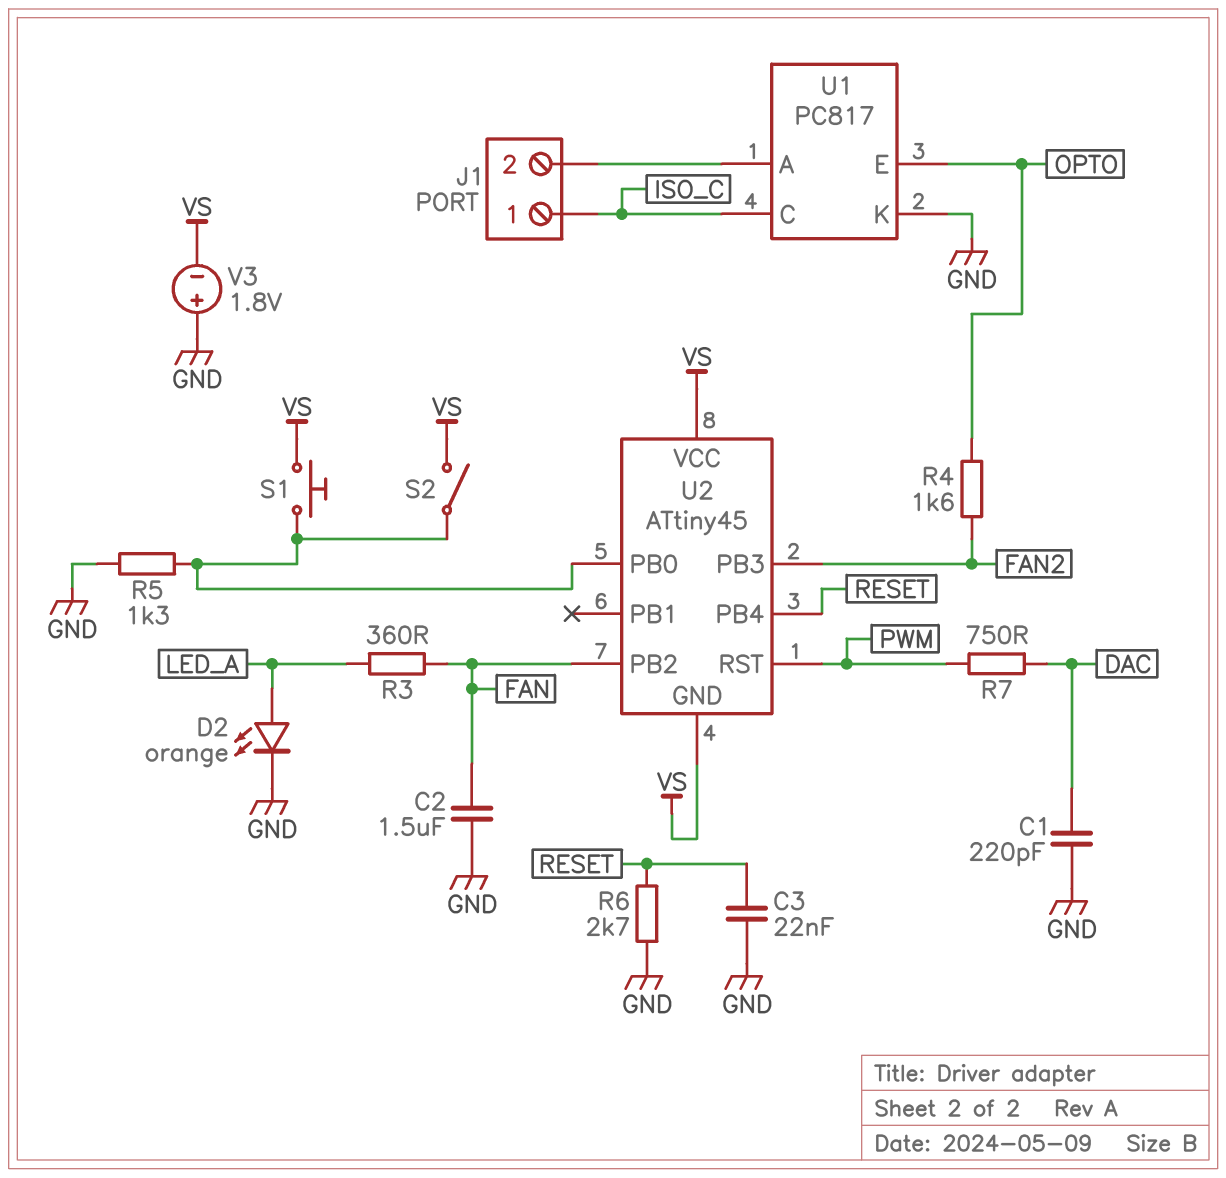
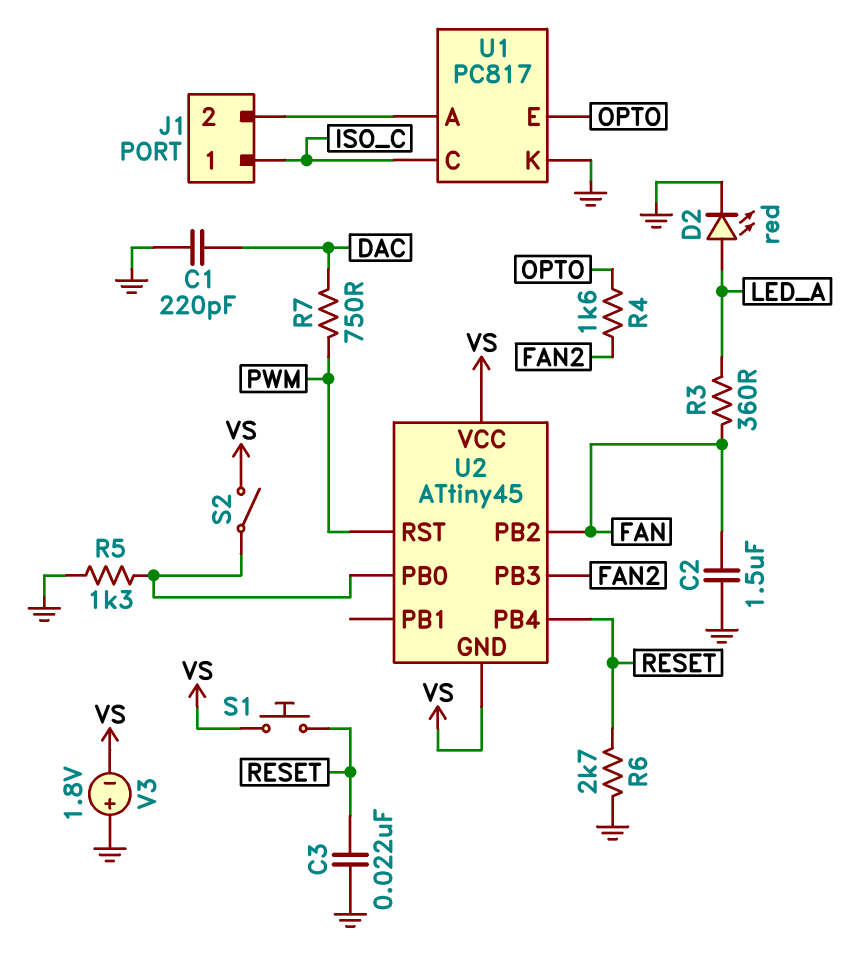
D2: LED orange (A LED_A, K GND) -> LED red (A LED_A, K GND)
S1: button (U2/PB0, VS) -> button (RESET, VS)

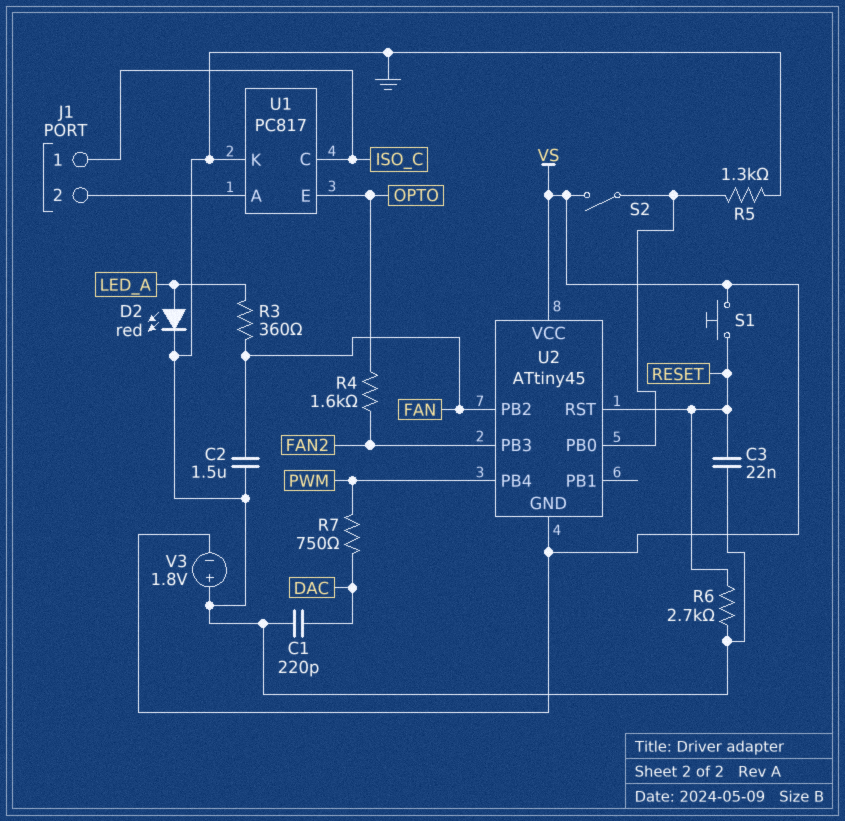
U2 pin PB4: RESET -> PWM
U2 pin RST: PWM -> RESET

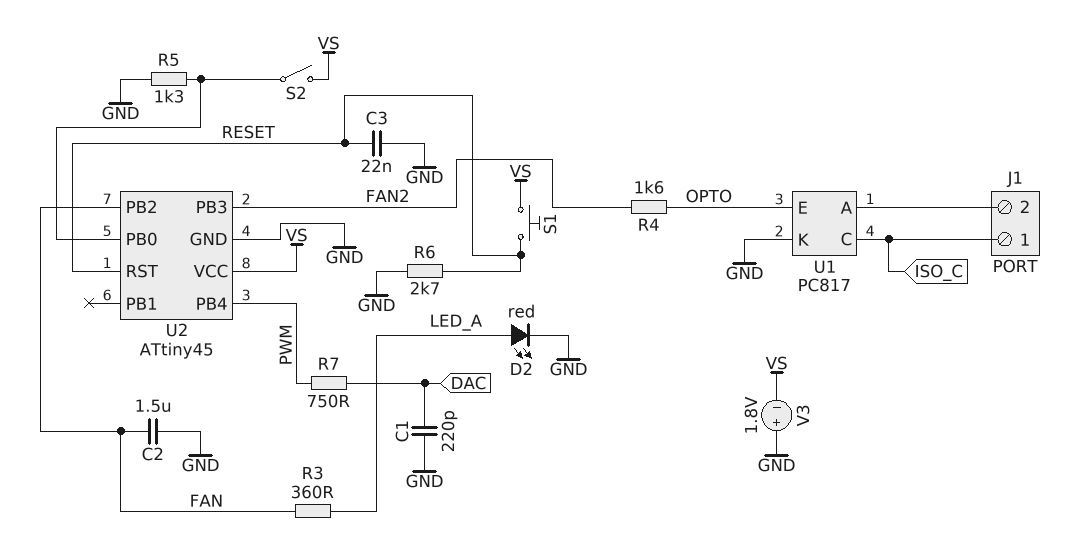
U2 pin GND: VS -> GND

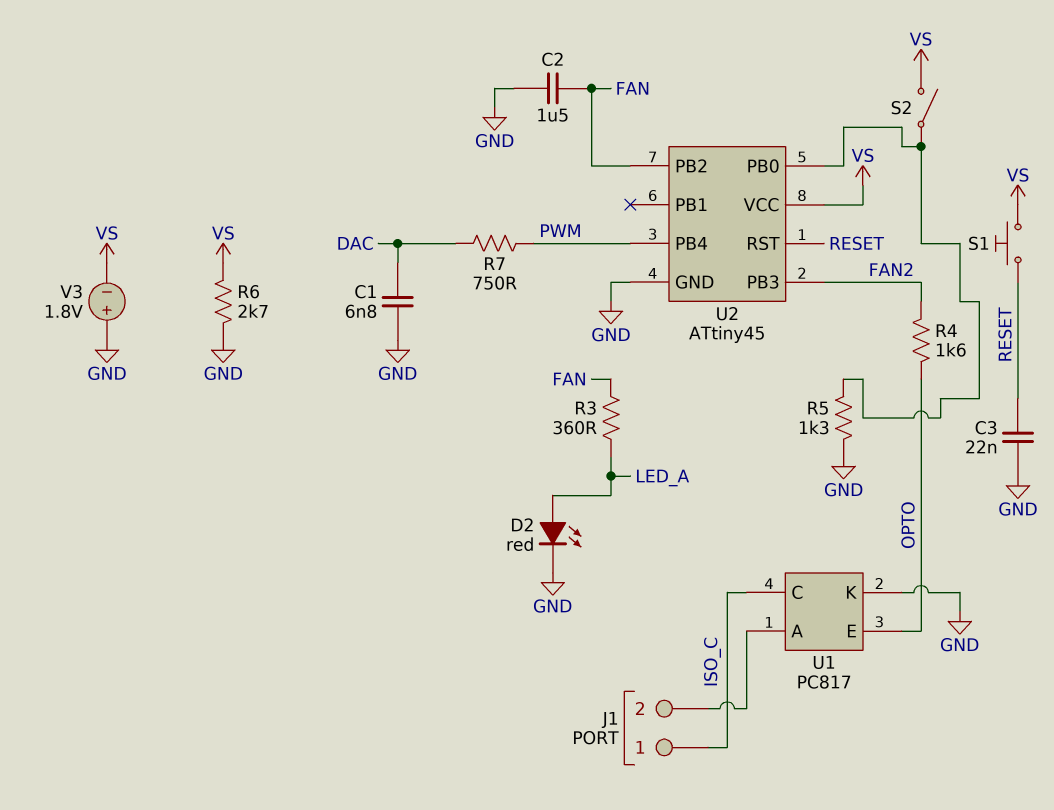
C1: 220pF (DAC, GND) -> 6.8nF (DAC, GND)
R6: 2.7k (GND, RESET) -> 2.7k (GND, VS)

